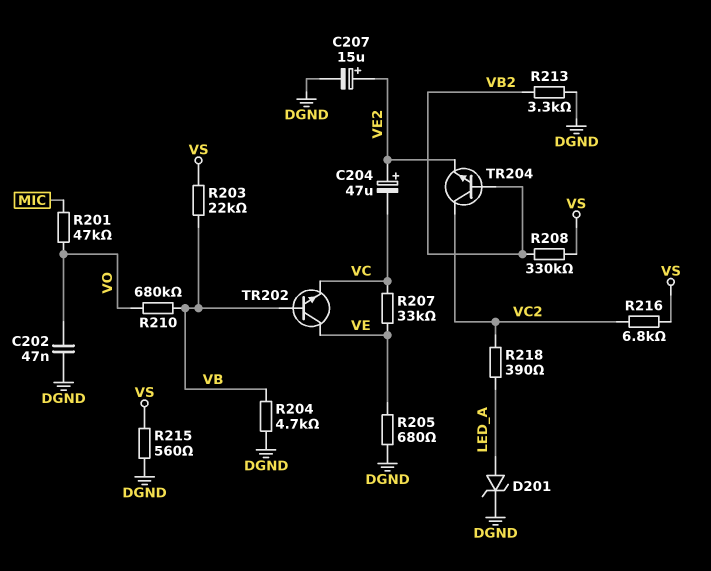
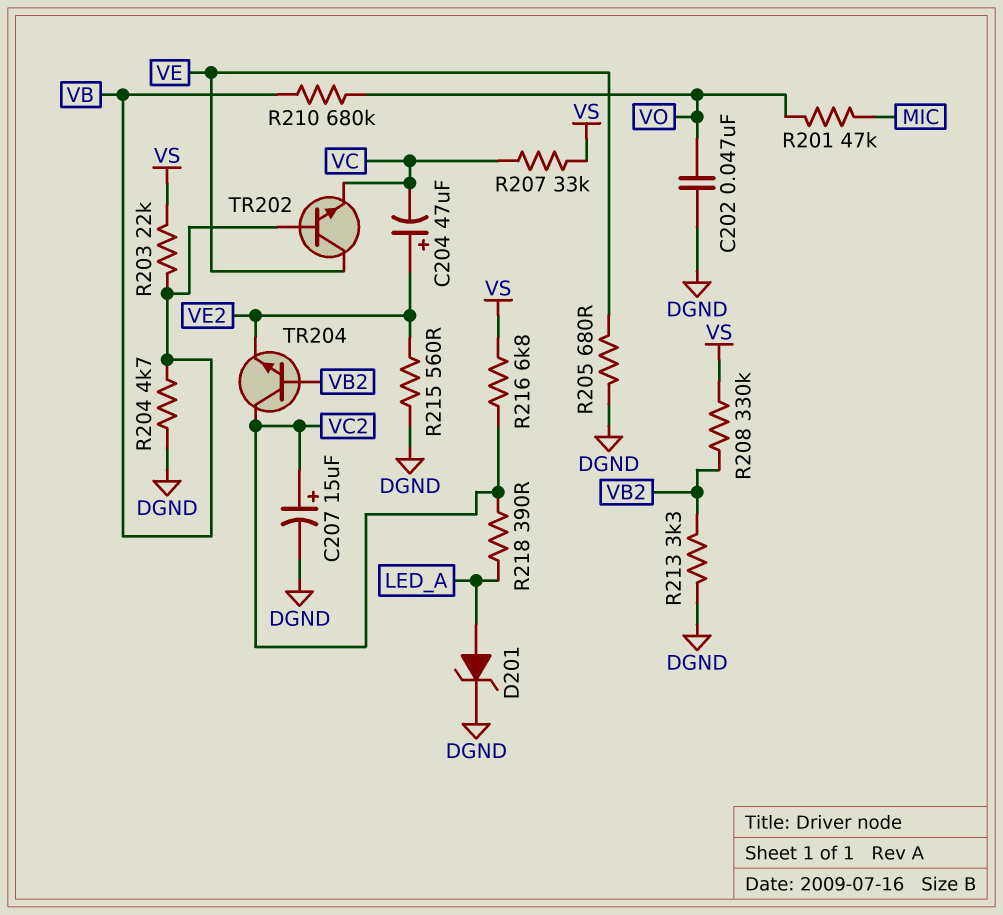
C207: 15uF (plus VE2, minus DGND) -> 15uF (plus VC2, minus DGND)
R207: 33k (VC, VE) -> 33k (VC, VS)
R215: 560 (DGND, VS) -> 560 (DGND, VE2)

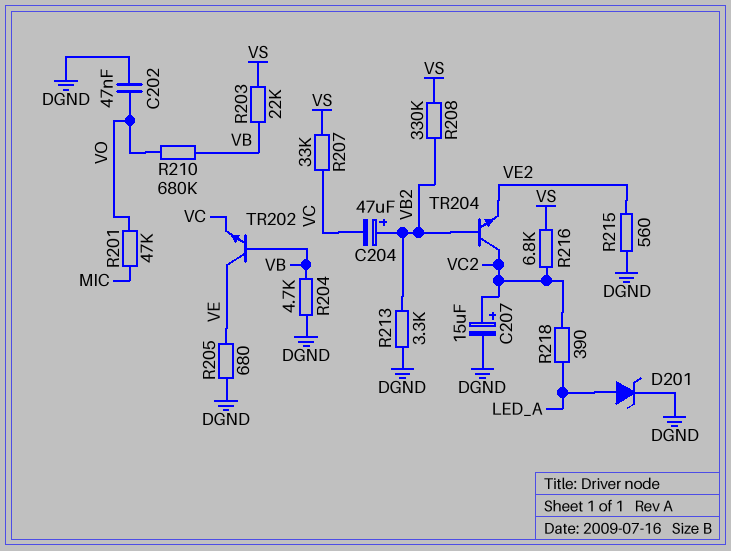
C204: 47uF (plus VE2, minus VC) -> 47uF (plus VB2, minus VC)

